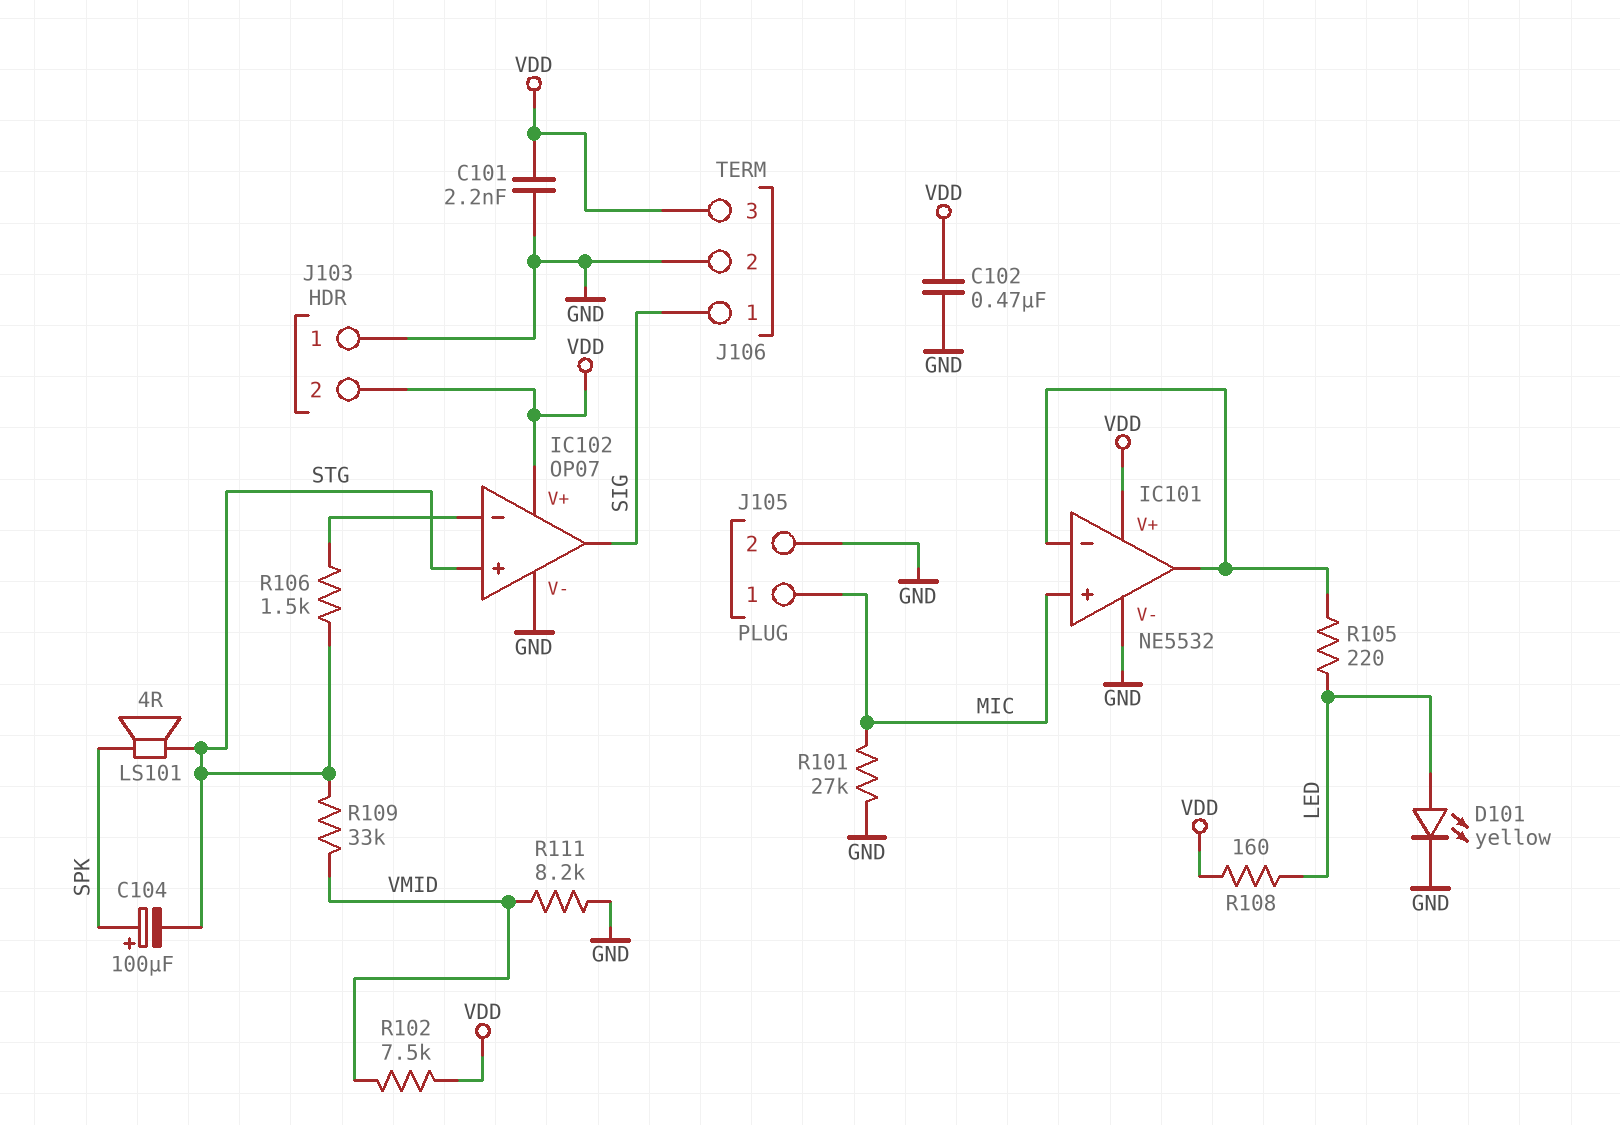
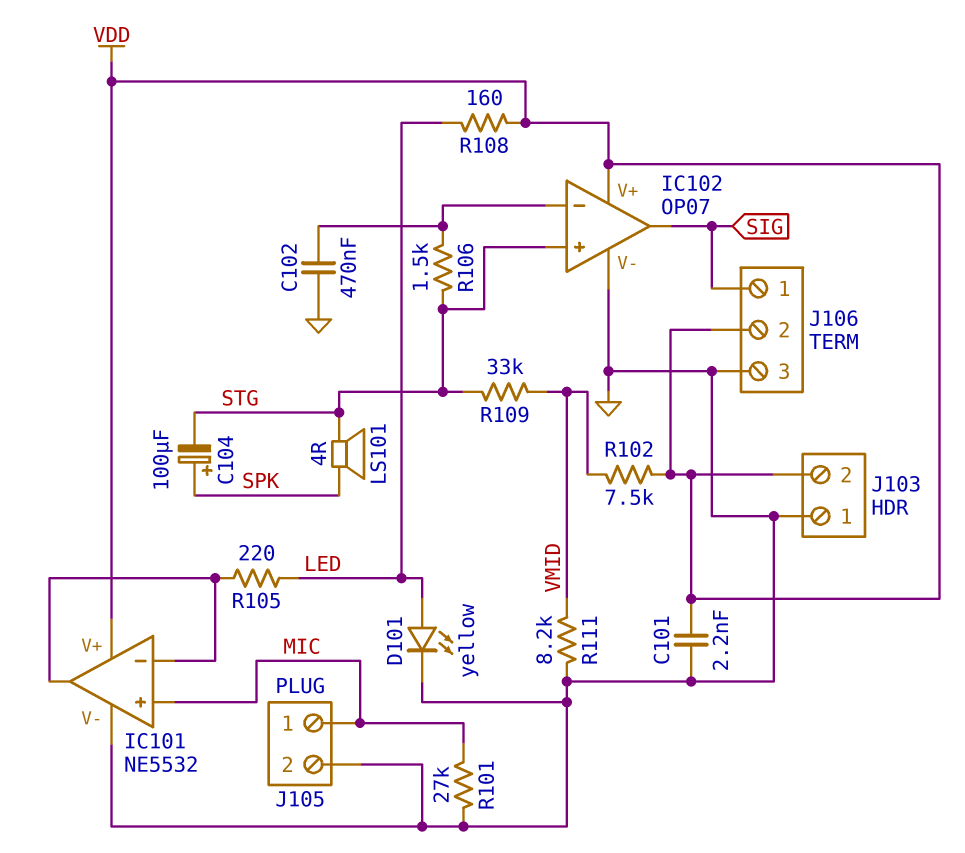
C102: 470nF (GND, VDD) -> 470nF (GND, IC102/in-)
J106 pin 2: GND -> VDD
J106 pin 3: VDD -> GND

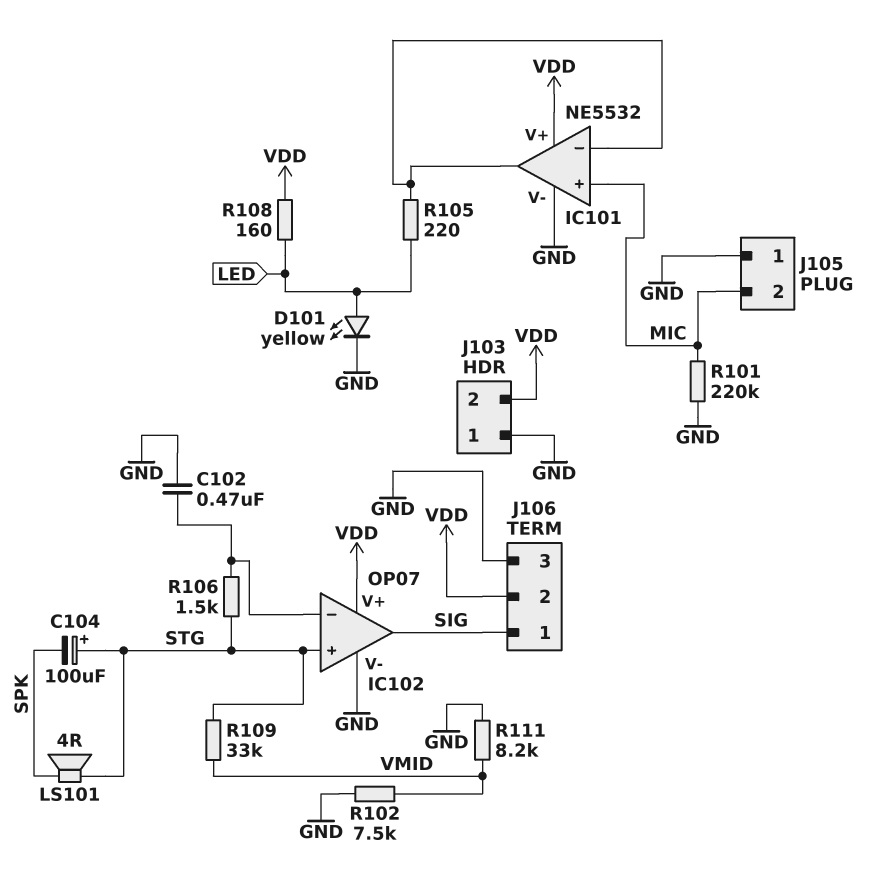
C101: 2.2nF (GND, VDD) -> none
C104: 100uF (plus SPK, minus STG) -> 100uF (plus STG, minus SPK)
J105 pin 1: MIC -> GND
J105 pin 2: GND -> MIC
R101: 27k (GND, MIC) -> 220k (GND, MIC)
R102: 7.5k (VDD, VMID) -> 7.5k (GND, VMID)

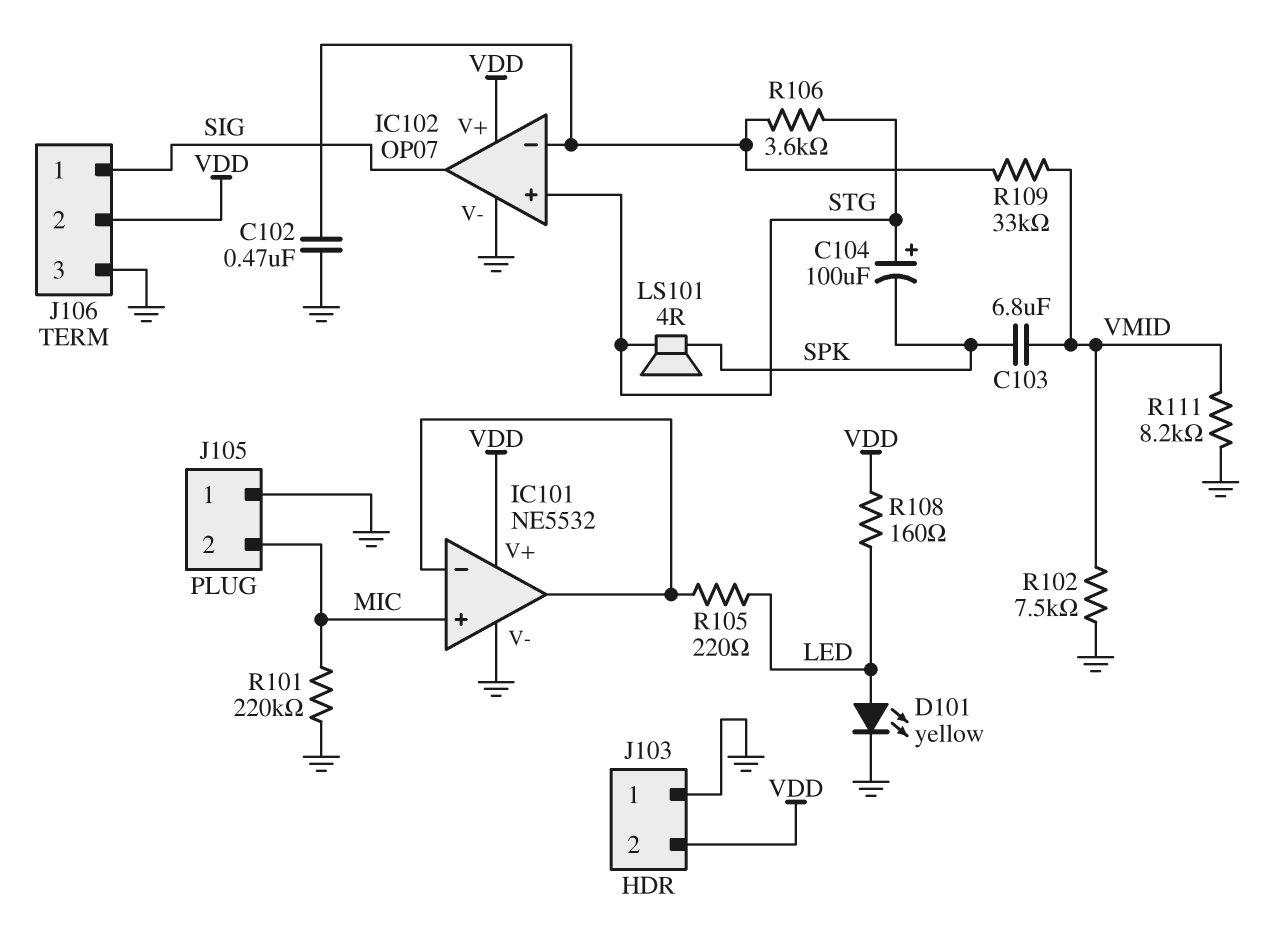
C103: none -> 6.8uF (SPK, VMID)
R106: 1.5k (IC102/in-, STG) -> 3.6k (IC102/in-, STG)
R109: 33k (STG, VMID) -> 33k (IC102/in-, VMID)

